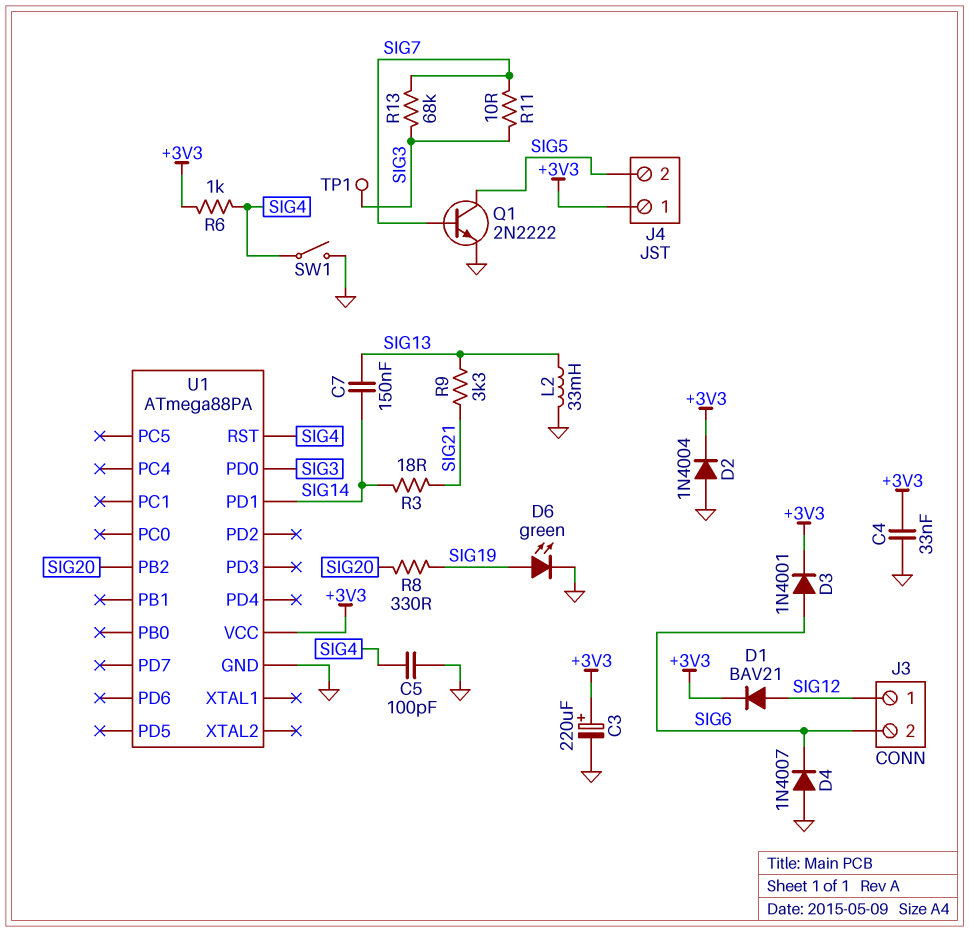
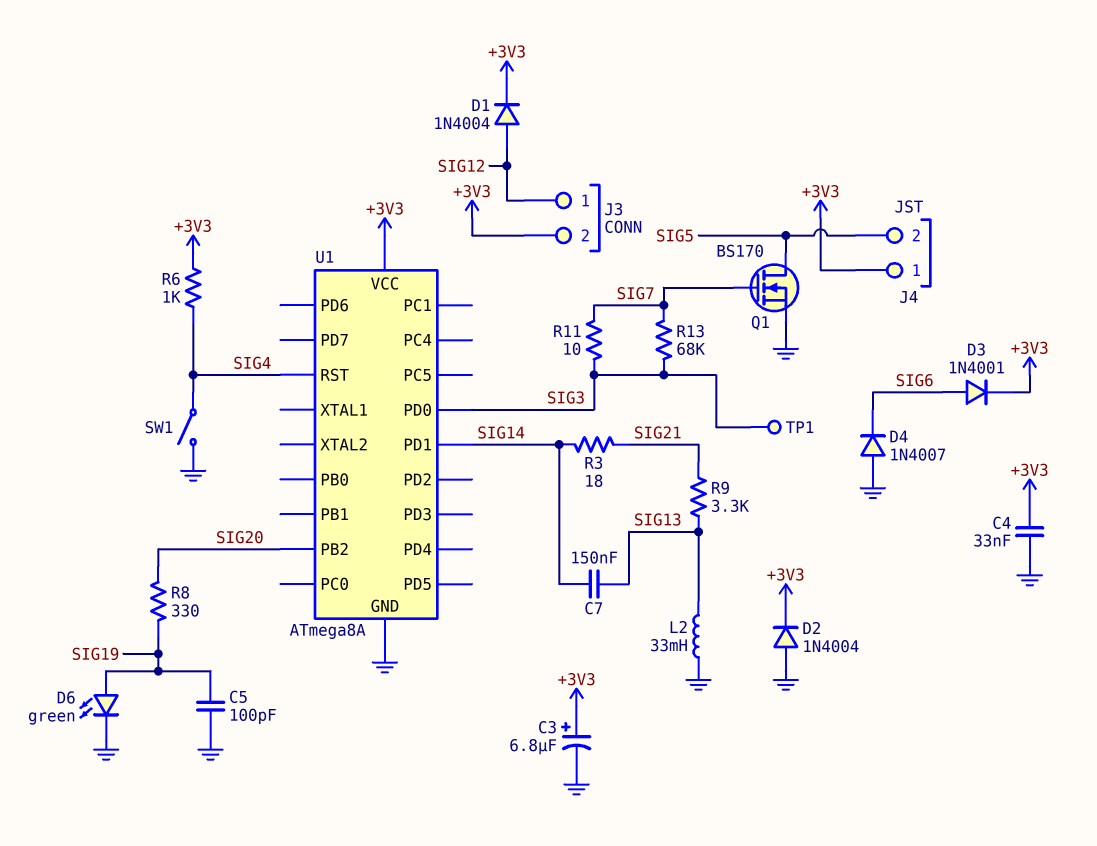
C3: 220uF (plus +3V3, minus GND) -> 6.8uF (plus +3V3, minus GND)
C5: 100pF (GND, SIG4) -> 100pF (GND, SIG19)
D1: diode BAV21 (A SIG12, K +3V3) -> diode 1N4004 (A SIG12, K +3V3)
J3 pin 2: SIG6 -> +3V3
Q1: NPN 2N2222 (B SIG7, C SIG5, E GND) -> NMOS BS170 (G SIG7, D SIG5, S GND)
U1: ATmega88PA -> ATmega8A

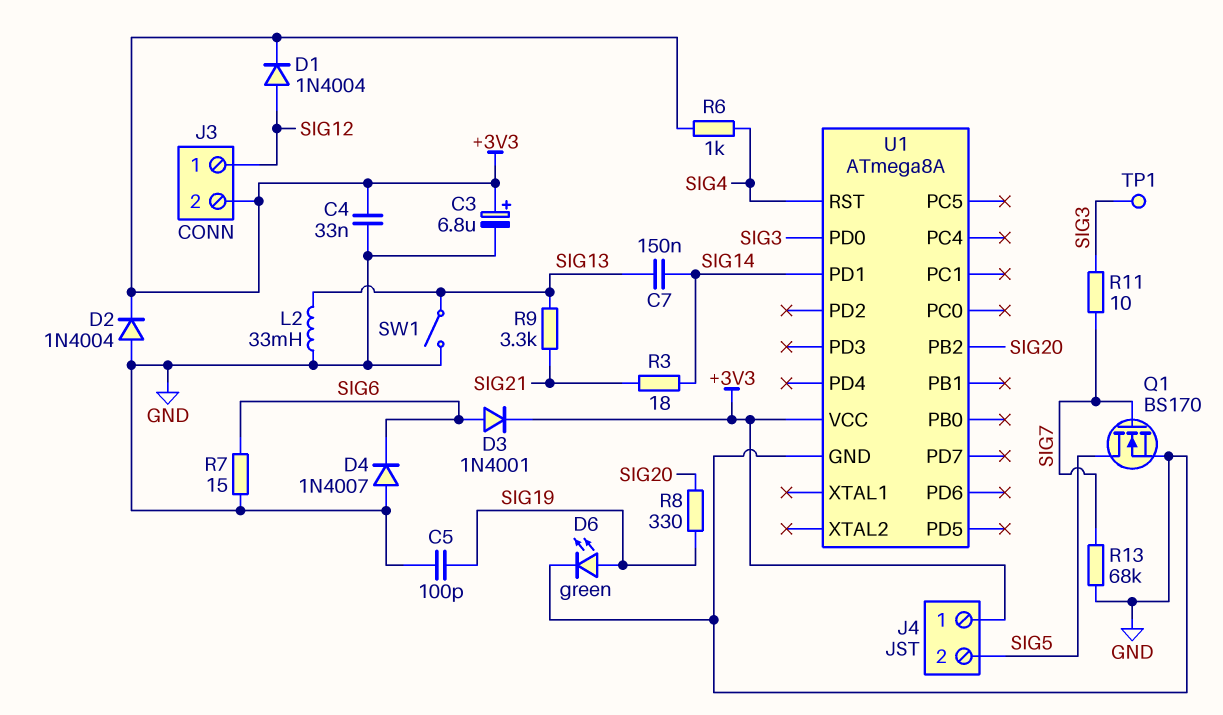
R7: none -> 15 (GND, SIG6)
R13: 68k (SIG3, SIG7) -> 68k (GND, SIG7)
SW1: switch (GND, SIG4) -> switch (GND, SIG13)

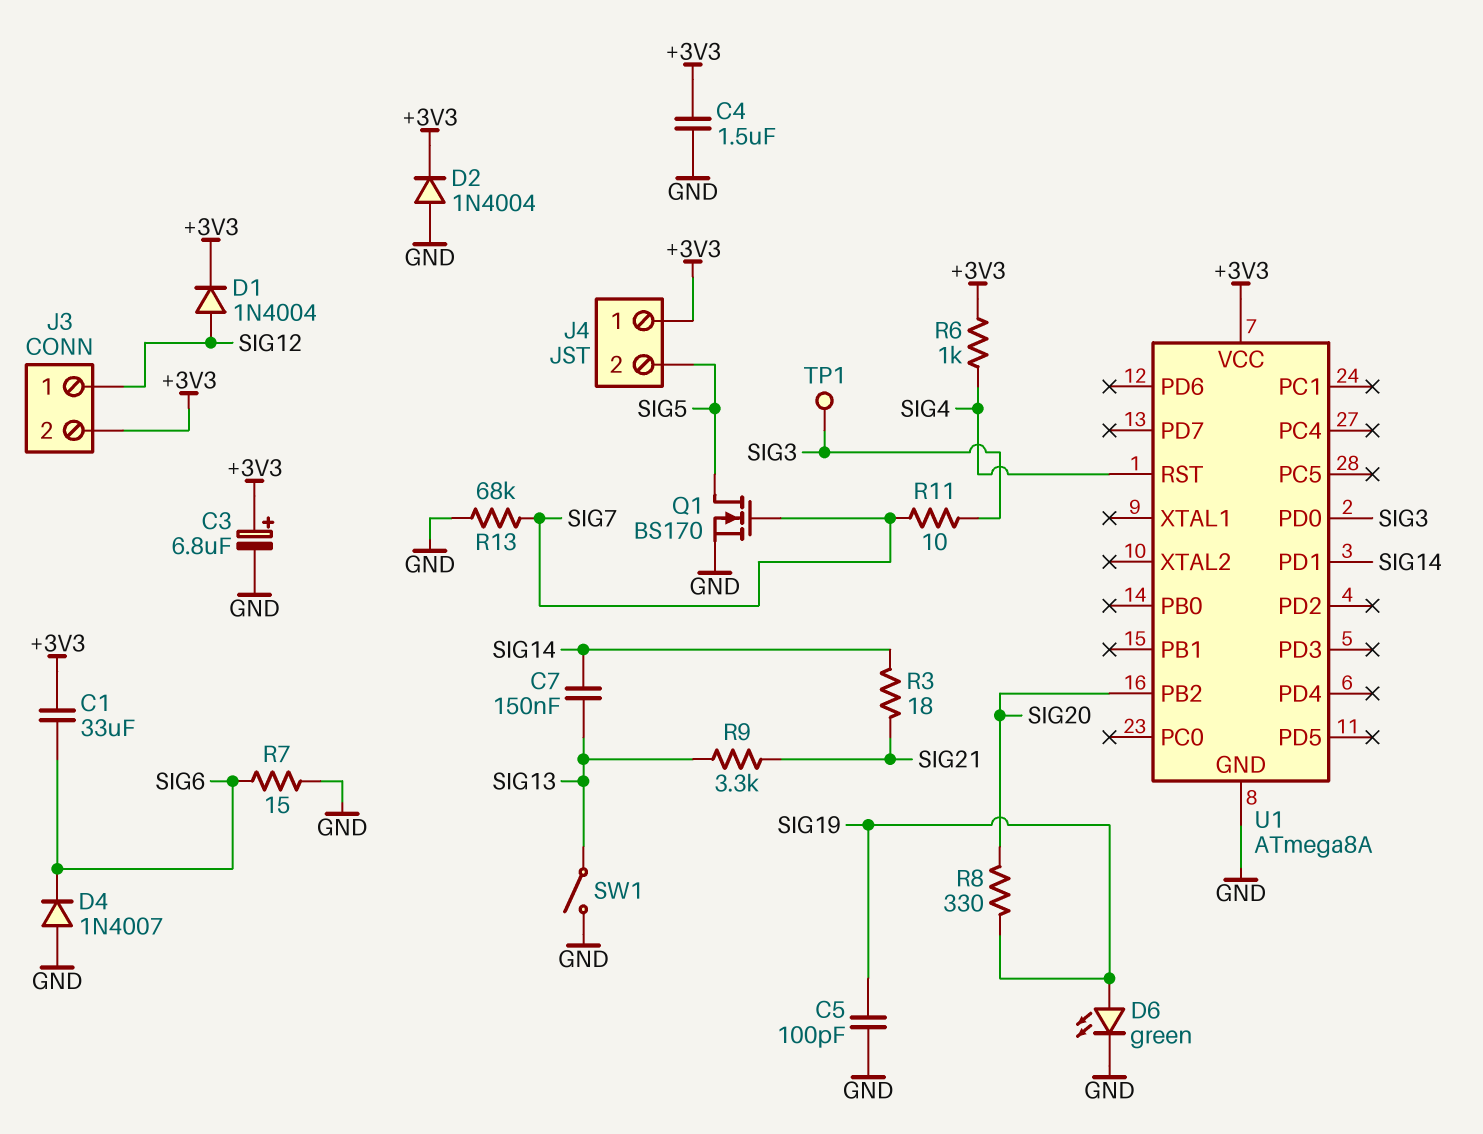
C1: none -> 33uF (+3V3, SIG6)
C4: 33nF (+3V3, GND) -> 1.5uF (+3V3, GND)
D3: diode 1N4001 (A SIG6, K +3V3) -> none
L2: 33mH (GND, SIG13) -> none

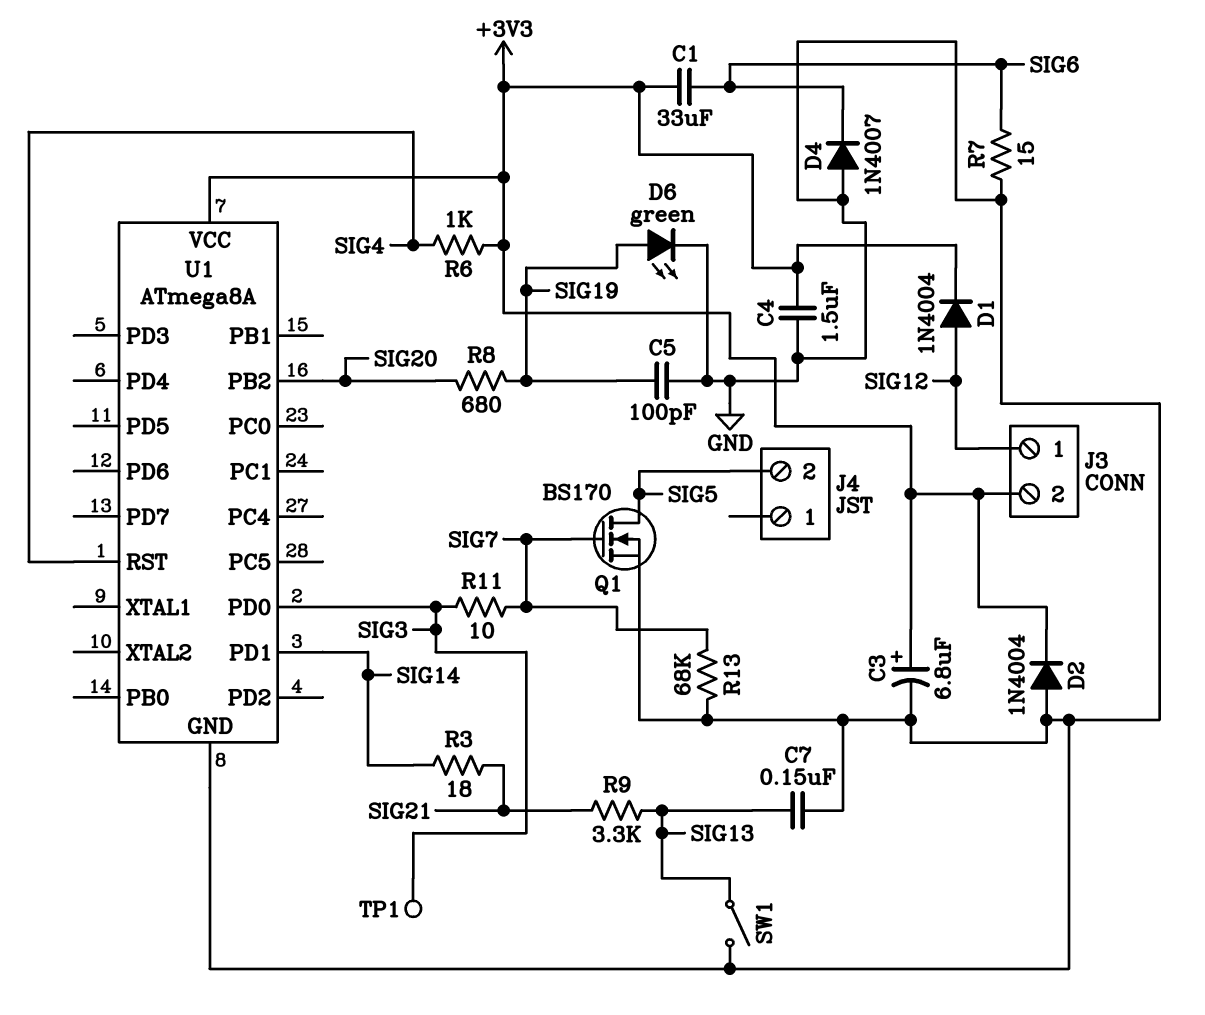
C7: 150nF (SIG13, SIG14) -> 150nF (GND, SIG13)
J4 pin 1: +3V3 -> none
R8: 330 (SIG19, SIG20) -> 680 (SIG19, SIG20)

